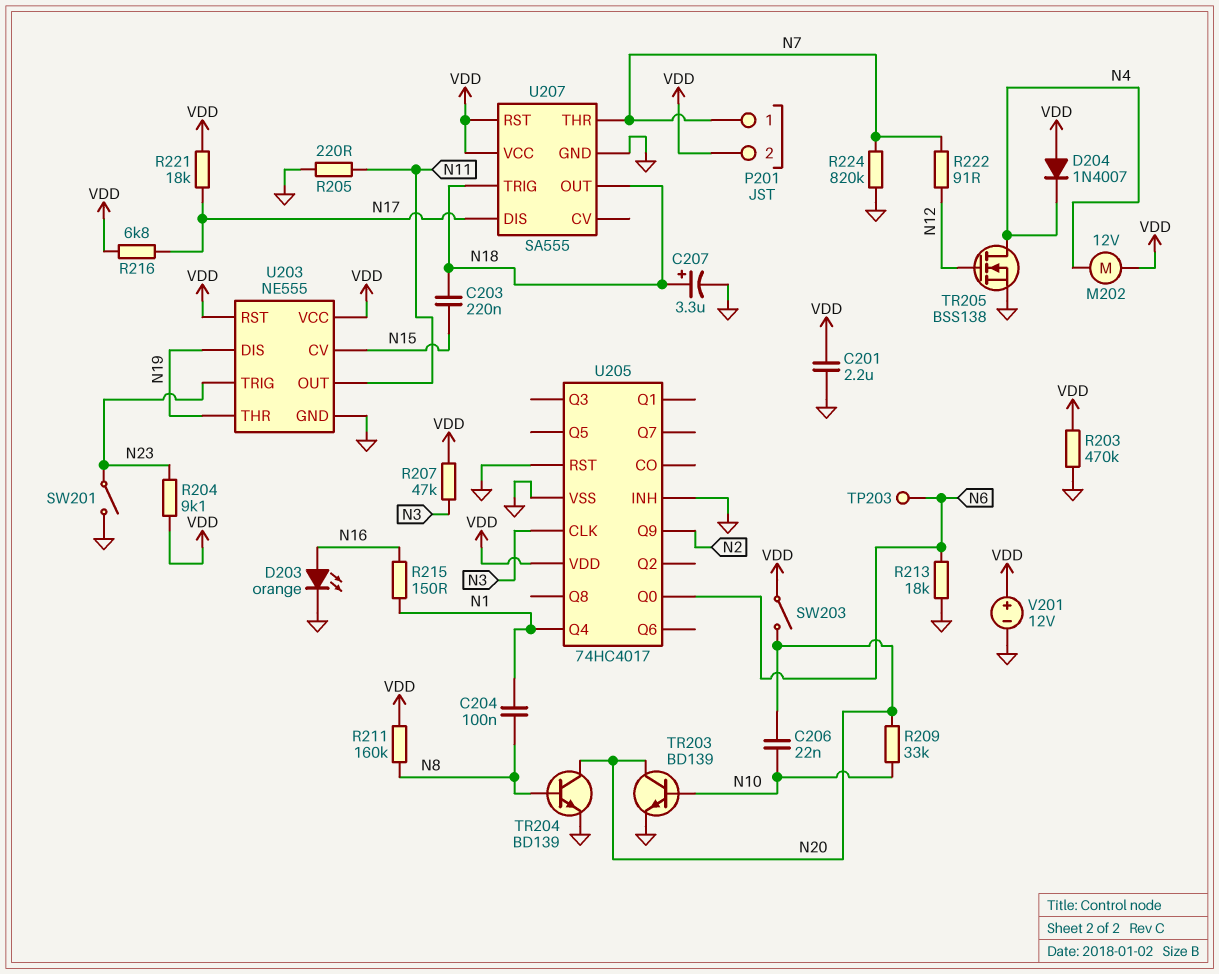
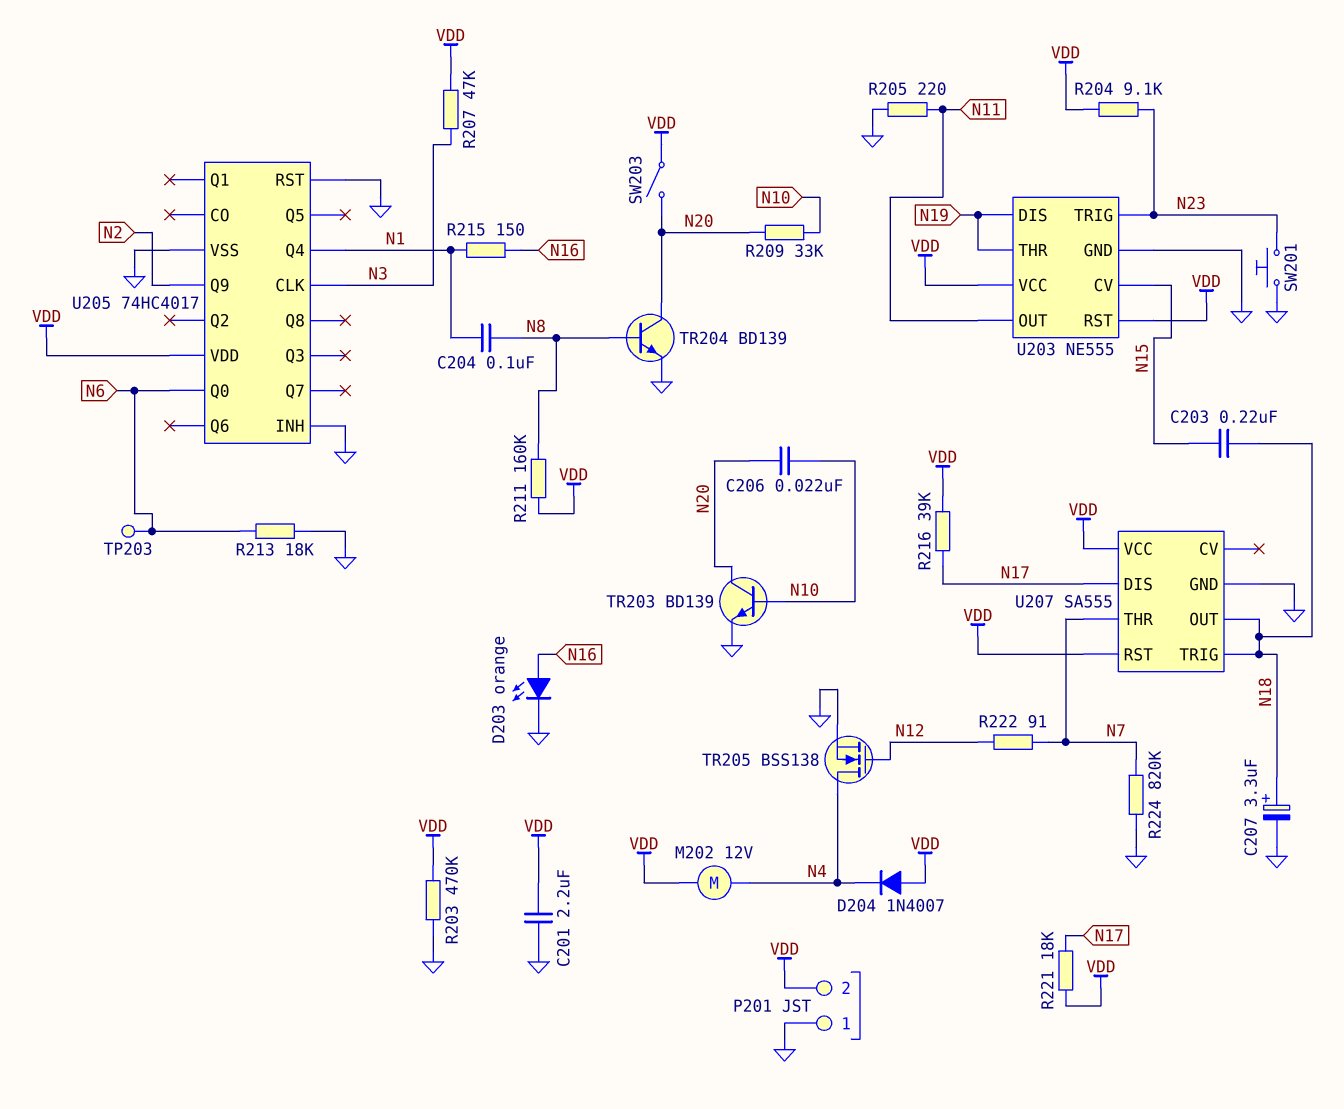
P201 pin 1: N7 -> GND
R216: 6.8k (N17, VDD) -> 39k (N17, VDD)
SW201: switch (GND, N23) -> button (GND, N23)
V201: 12V (plus VDD, minus GND) -> none

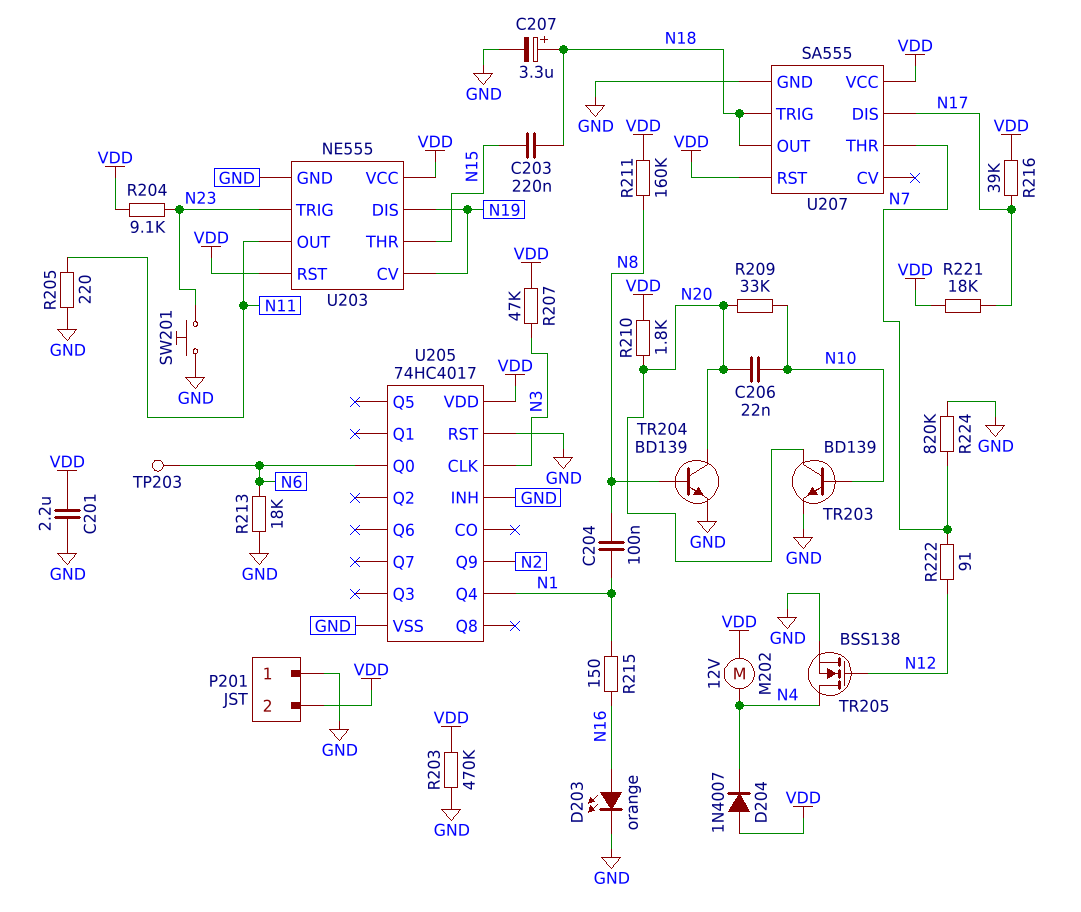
R210: none -> 1.8k (N20, VDD)
SW203: switch (N20, VDD) -> none
U203 pin CV: N15 -> N19
U203 pin THR: N19 -> N15

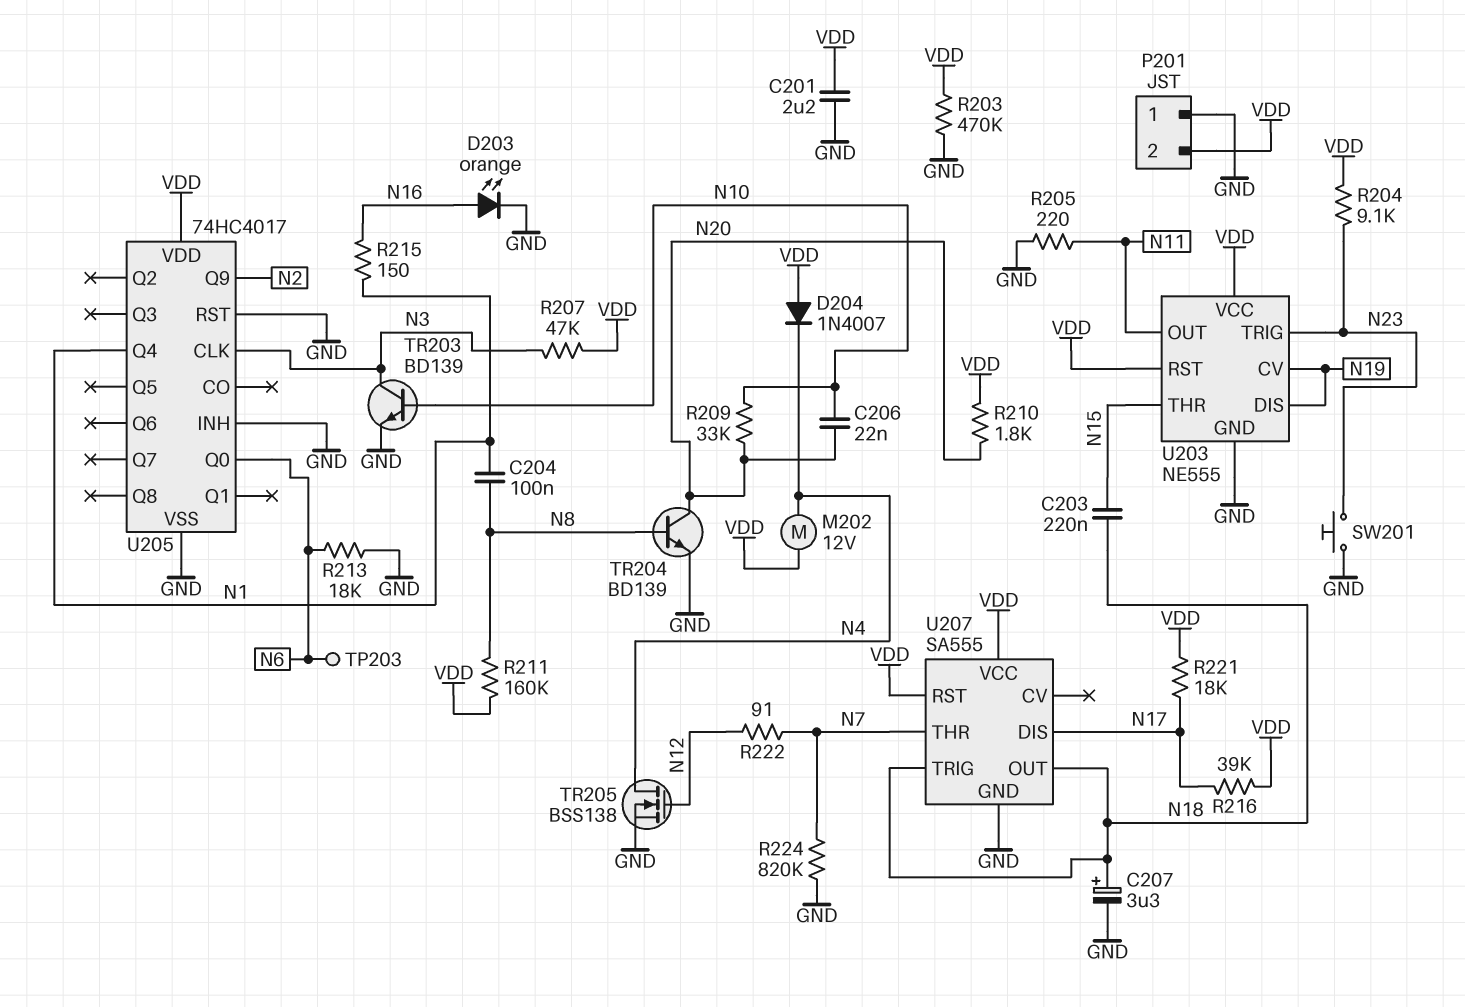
TR203: NPN BD139 (B N10, C N20, E GND) -> NPN BD139 (B N10, C N3, E GND)

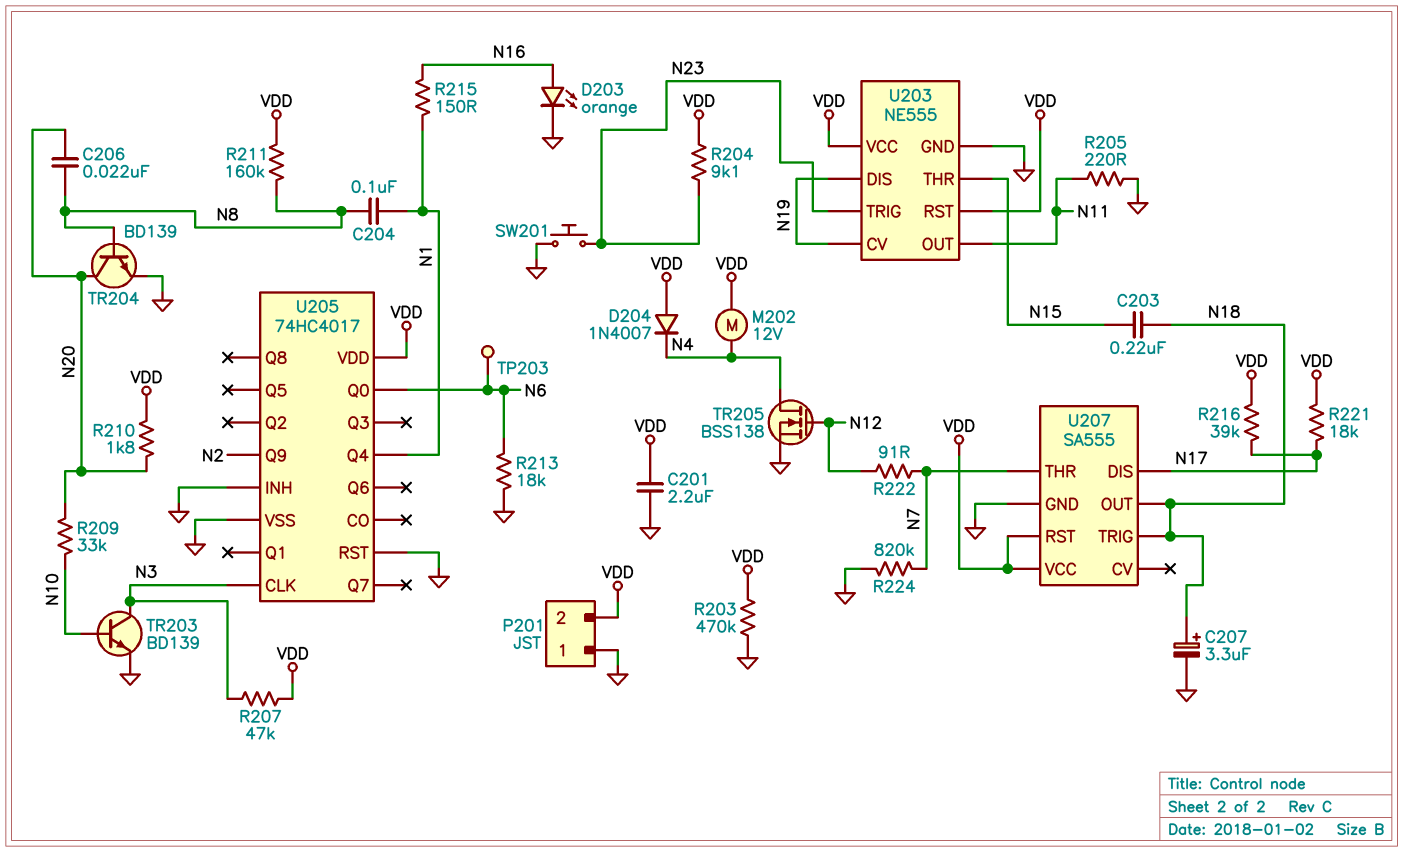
C206: 22nF (N10, N20) -> 22nF (N8, N20)

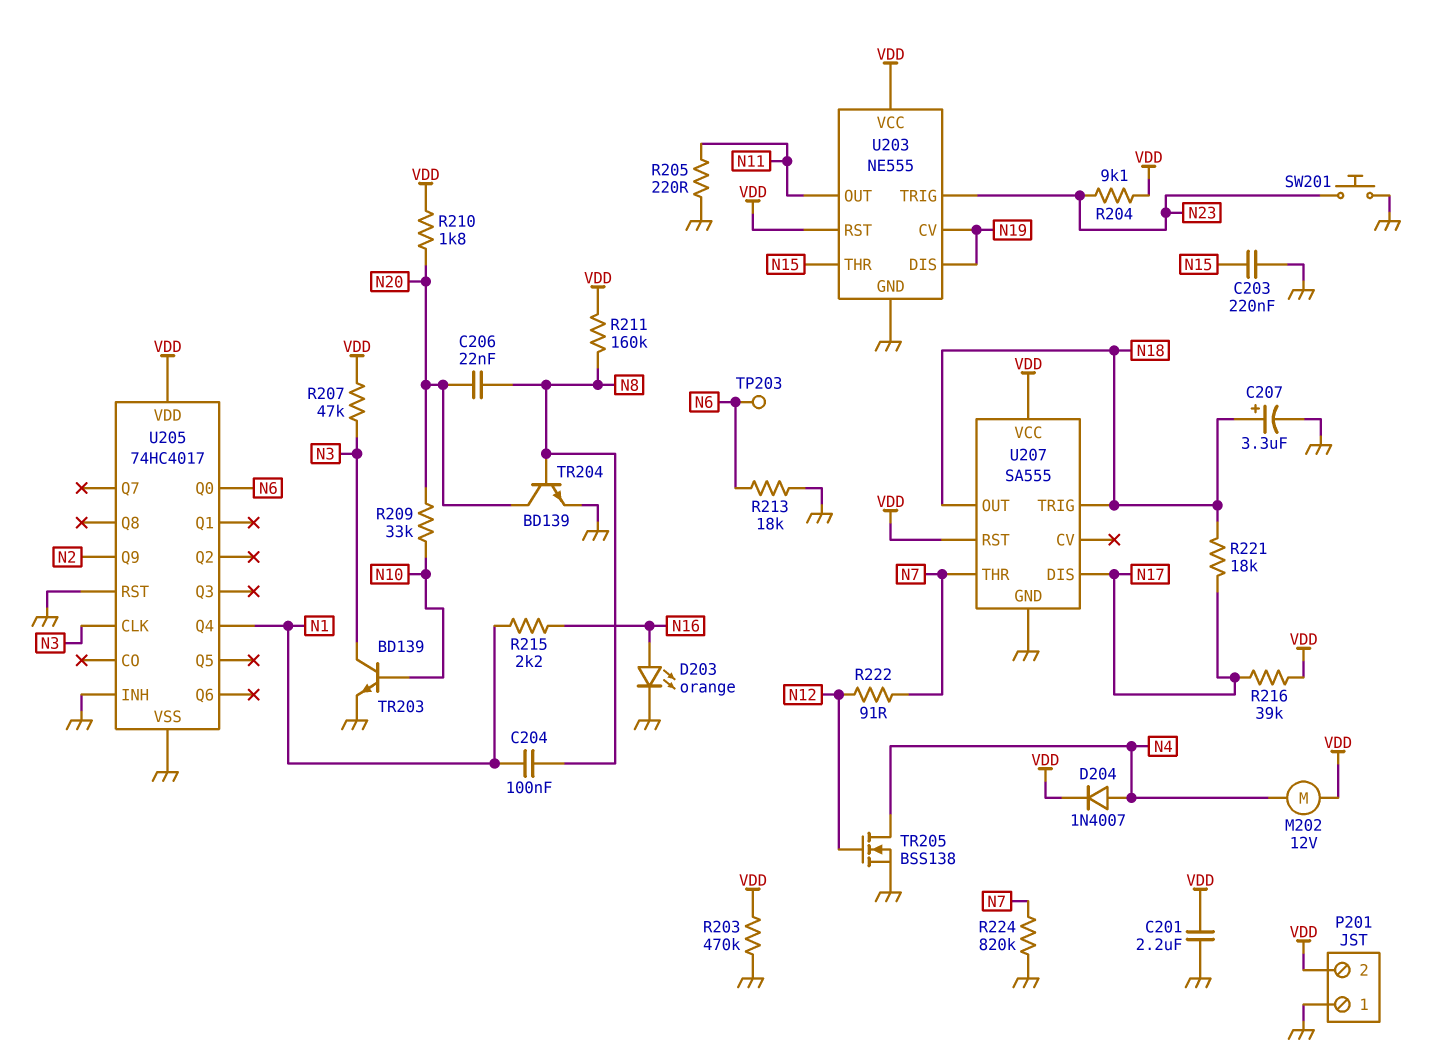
C203: 220nF (N15, N18) -> 220nF (GND, N15)
D204: diode 1N4007 (A VDD, K N4) -> diode 1N4007 (A N4, K VDD)
R215: 150 (N1, N16) -> 2.2k (N1, N16)
R221: 18k (N17, VDD) -> 18k (N17, N18)

